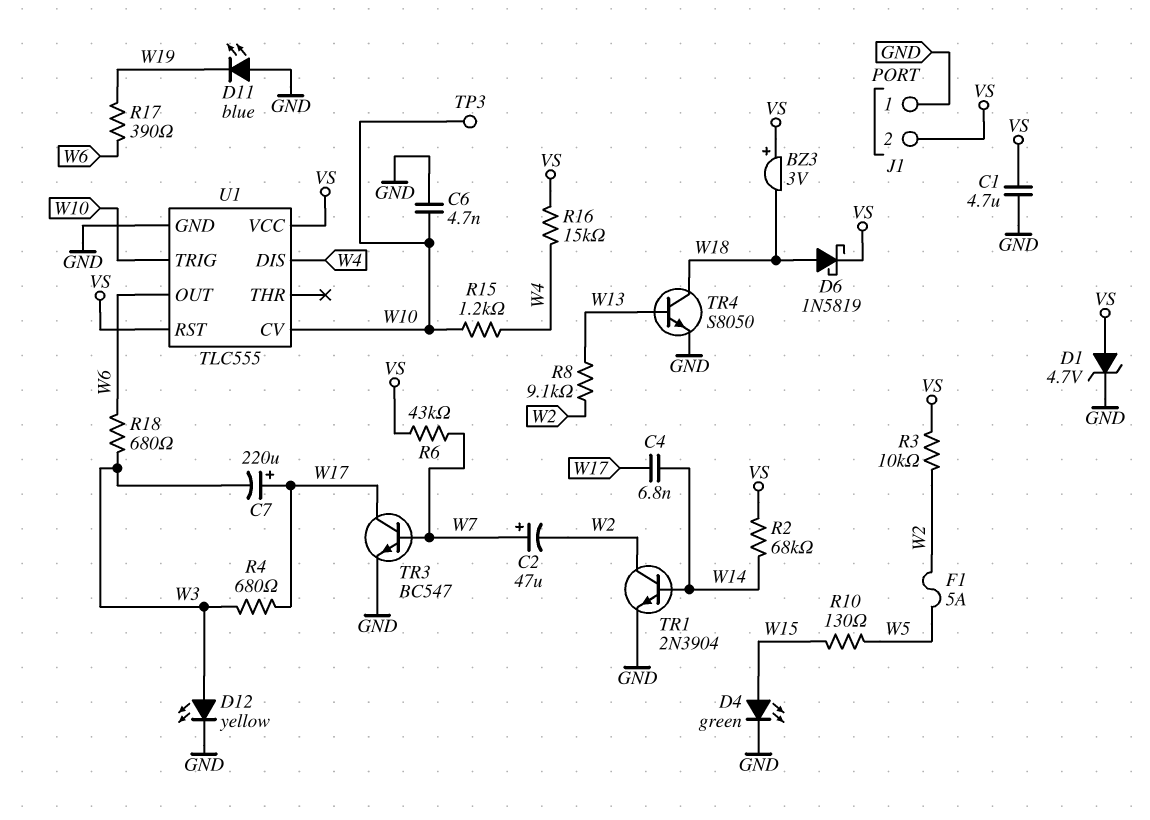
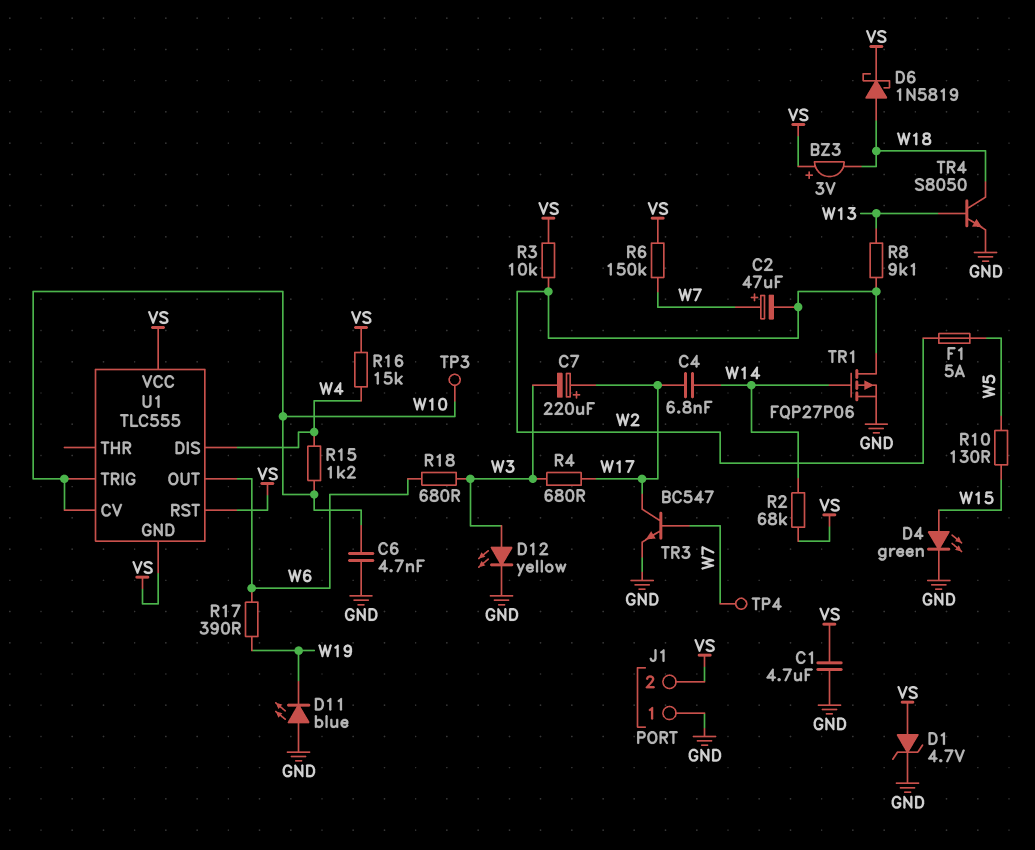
R6: 43k (VS, W7) -> 150k (VS, W7)
TP4: none -> test point (W7)
TR1: NPN 2N3904 (B W14, C W2, E GND) -> PMOS FQP27P06 (G W14, D W2, S GND)
U1 pin GND: GND -> VS

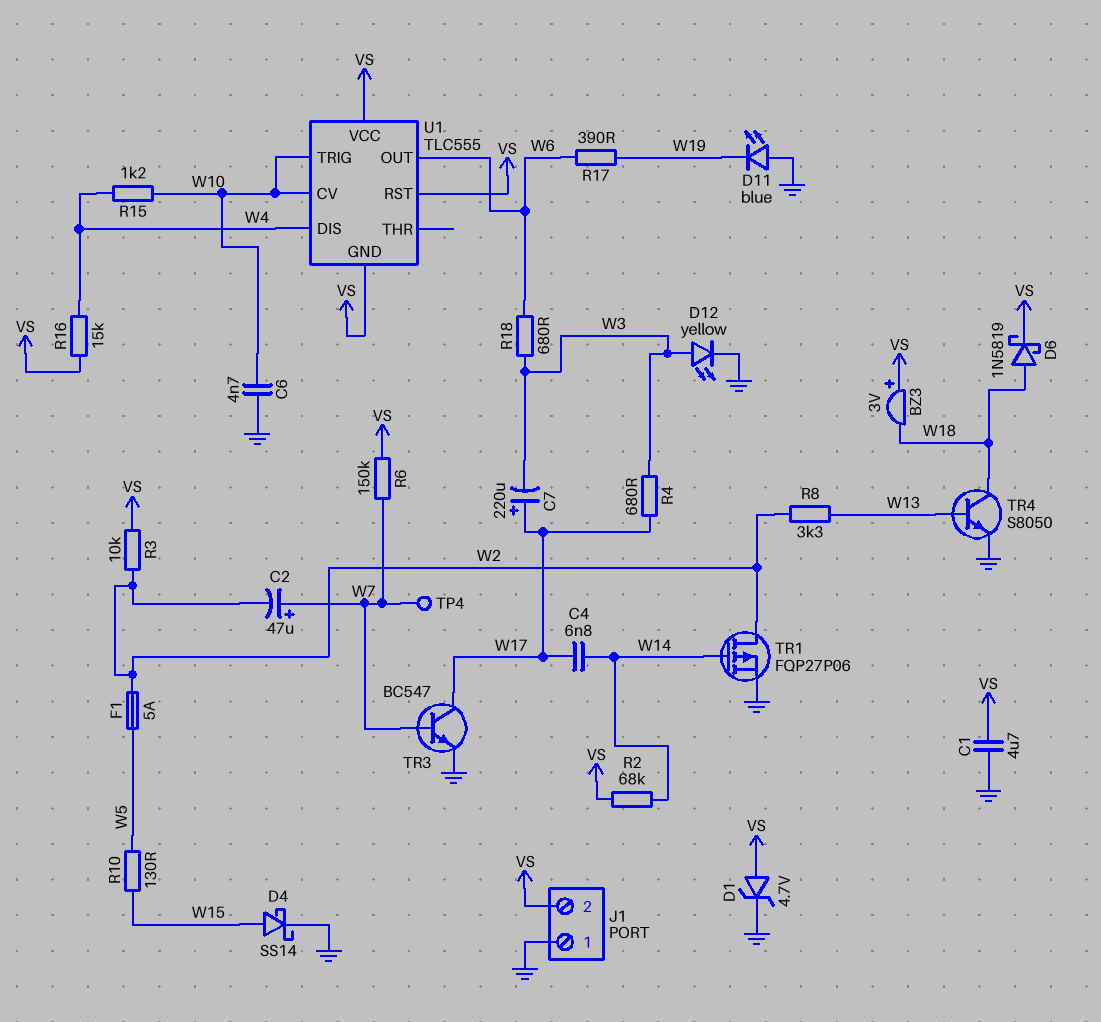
D4: LED green (A W15, K GND) -> schottky SS14 (A W15, K GND)
R8: 9.1k (W2, W13) -> 3.3k (W2, W13)
TP3: test point (W10) -> none

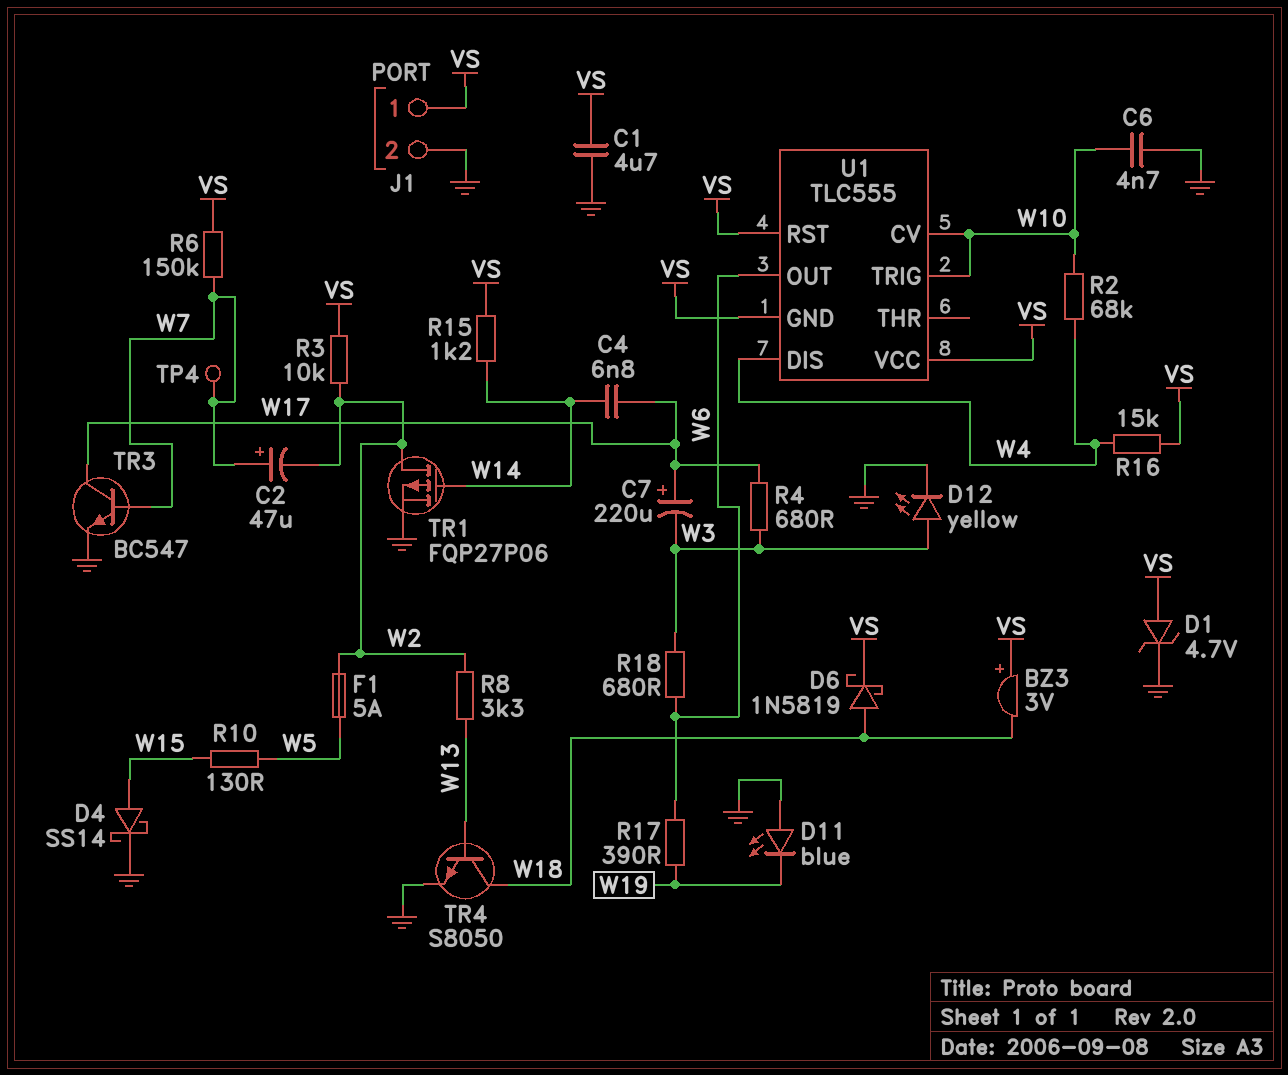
J1 pin 1: GND -> VS
J1 pin 2: VS -> GND
R2: 68k (VS, W14) -> 68k (W4, W10)
R15: 1.2k (W4, W10) -> 1.2k (VS, W14)

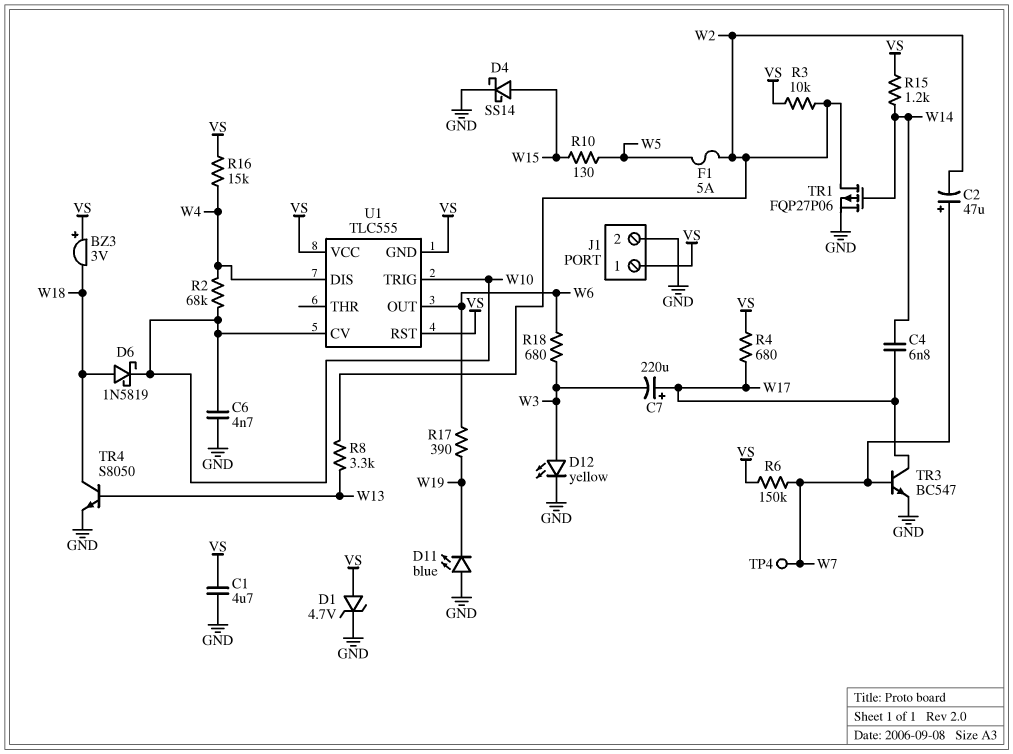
D6: schottky 1N5819 (A W18, K VS) -> schottky 1N5819 (A W18, K W10)
R4: 680 (W3, W17) -> 680 (VS, W17)

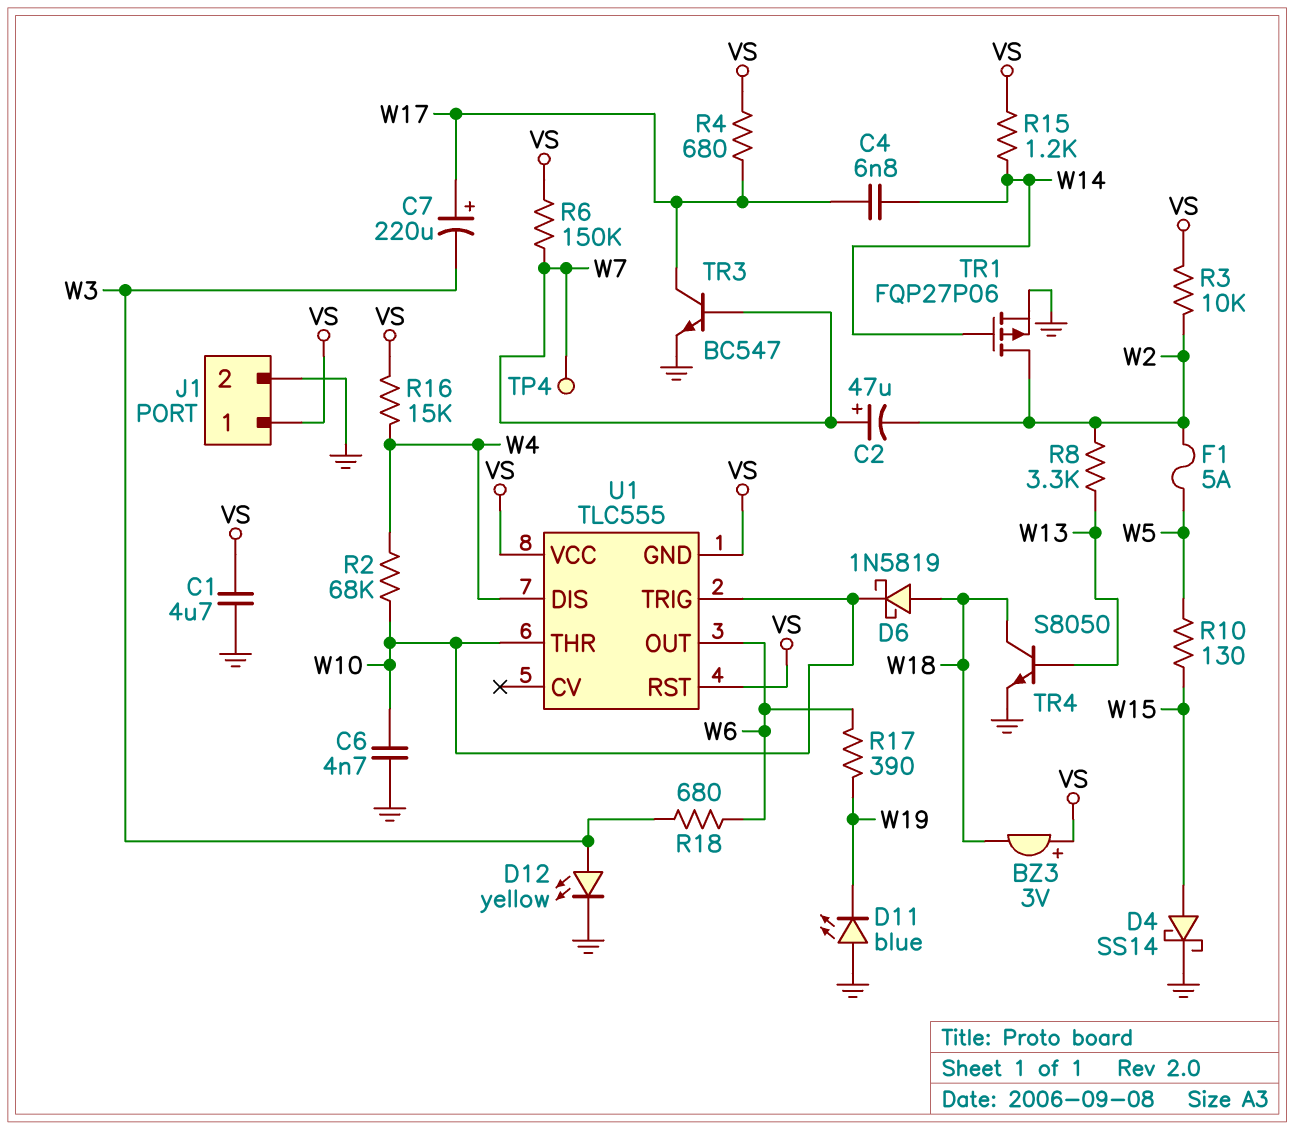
D1: zener 4.7V (A VS, K GND) -> none
U1 pin CV: W10 -> none
U1 pin THR: none -> W10

